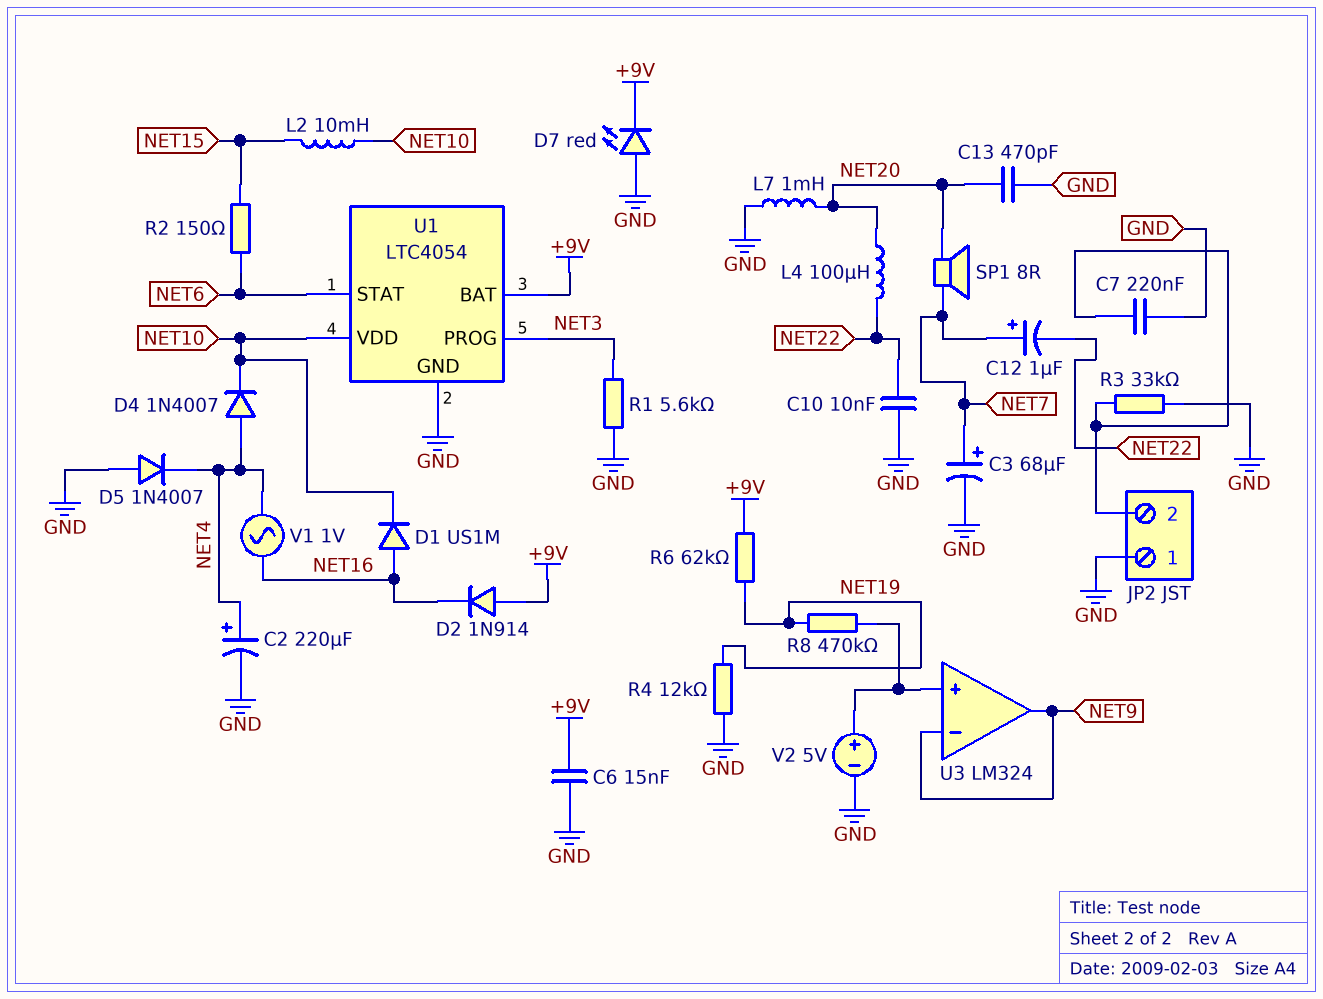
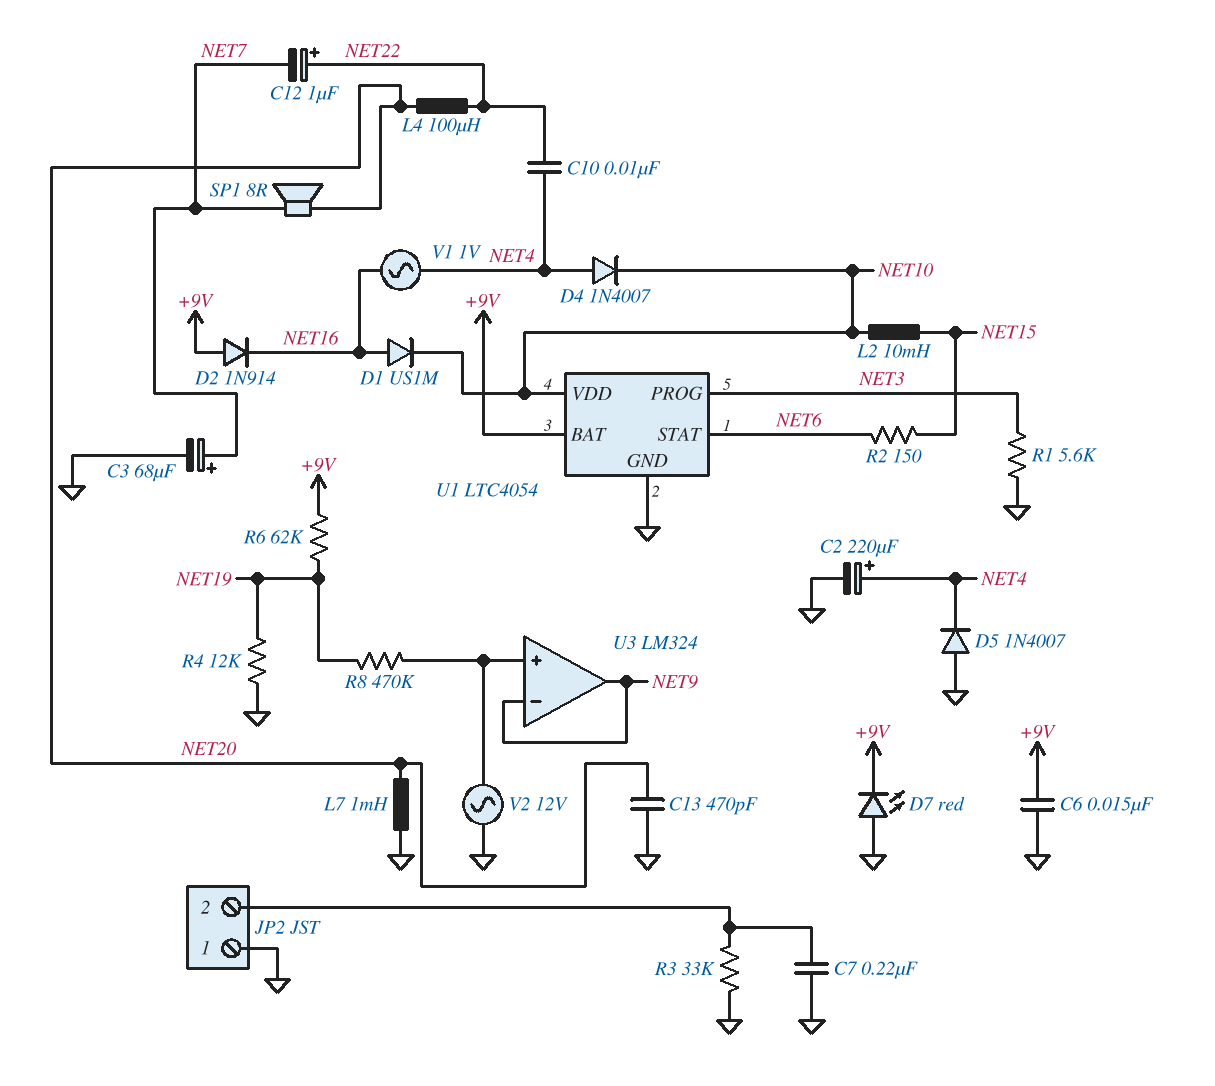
C10: 10nF (GND, NET22) -> 10nF (NET4, NET22)
C12: 1uF (plus NET7, minus NET22) -> 1uF (plus NET22, minus NET7)
V2: 5V (plus U3/in+, minus GND) -> AC 12V (GND, U3/in+)

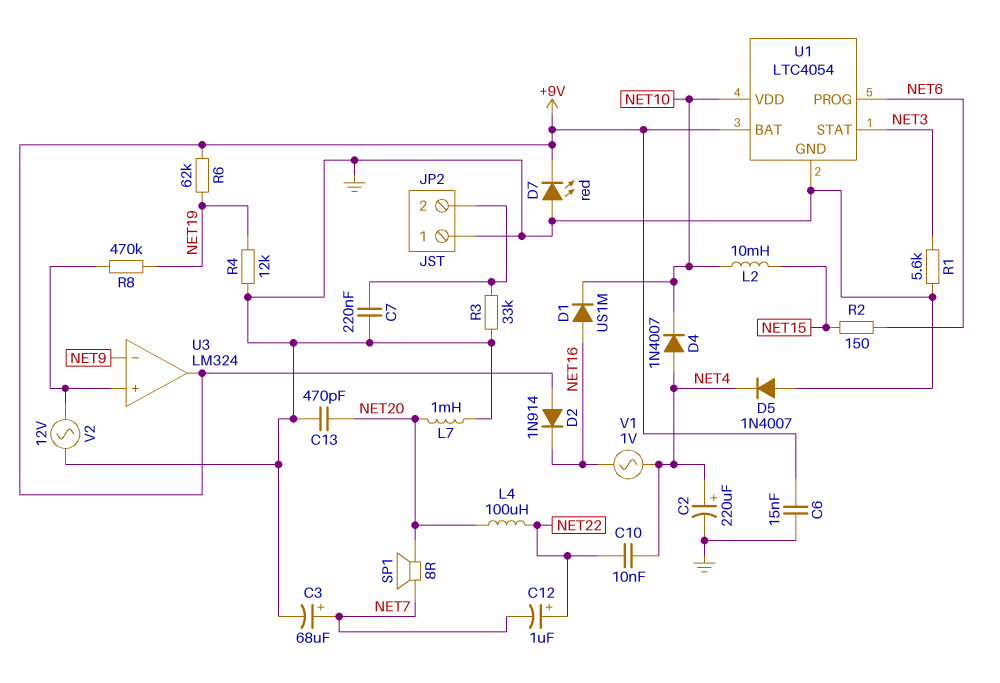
U1 pin PROG: NET3 -> NET6
U1 pin STAT: NET6 -> NET3
U3 pin out: NET9 -> +9V

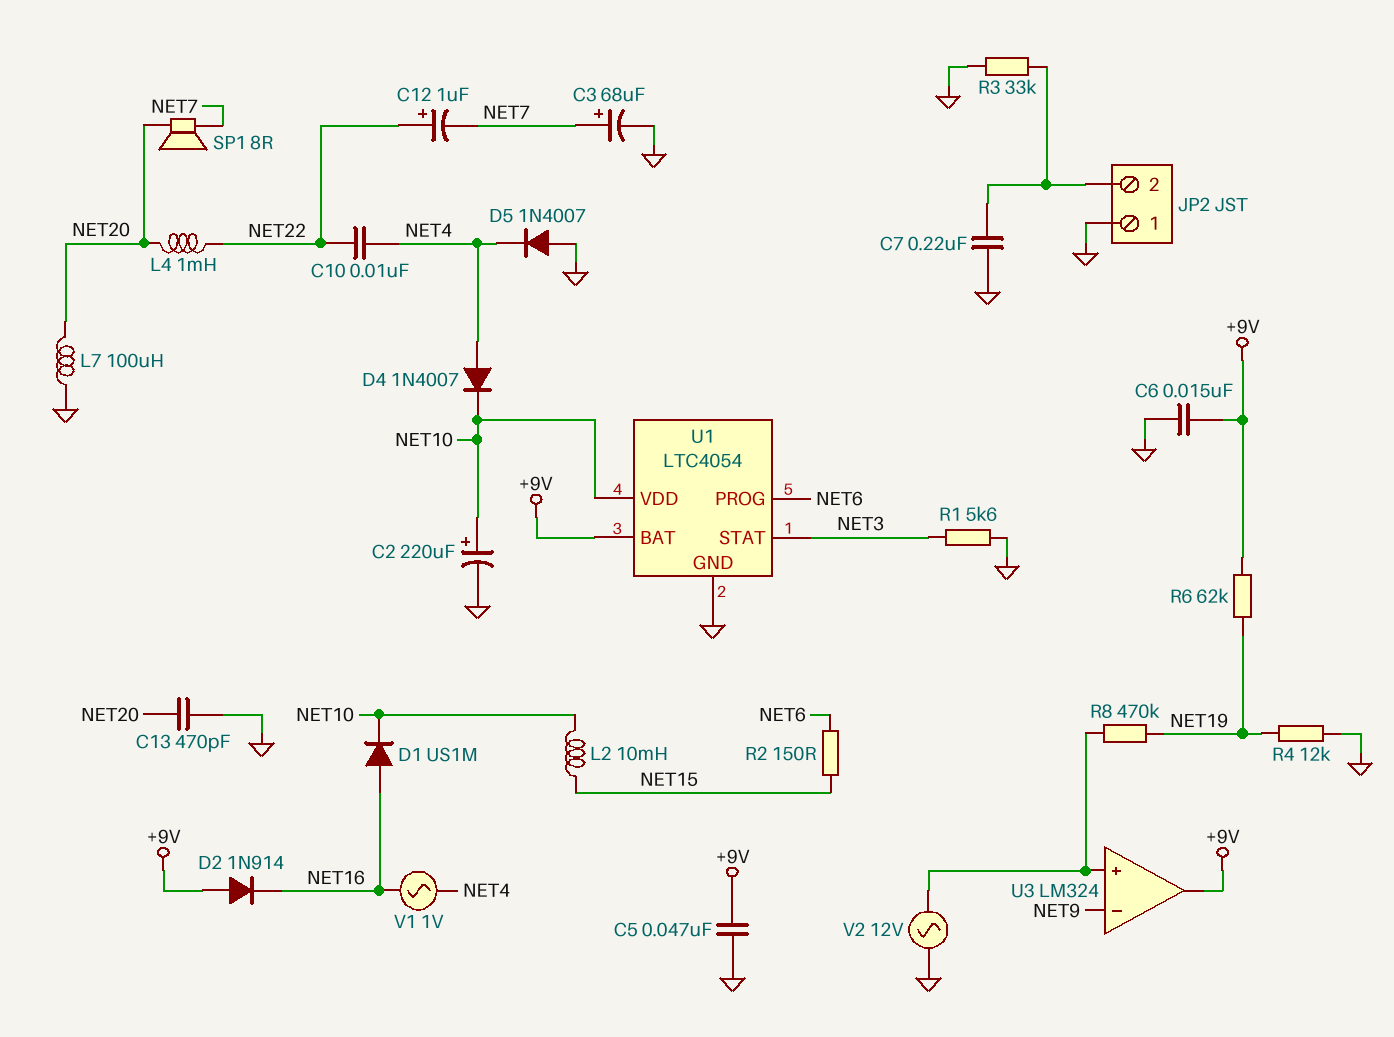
C2: 220uF (plus NET4, minus GND) -> 220uF (plus NET10, minus GND)
C5: none -> 47nF (+9V, GND)
D7: LED red (A GND, K +9V) -> none
L4: 100uH (NET20, NET22) -> 1mH (NET20, NET22)
L7: 1mH (GND, NET20) -> 100uH (GND, NET20)

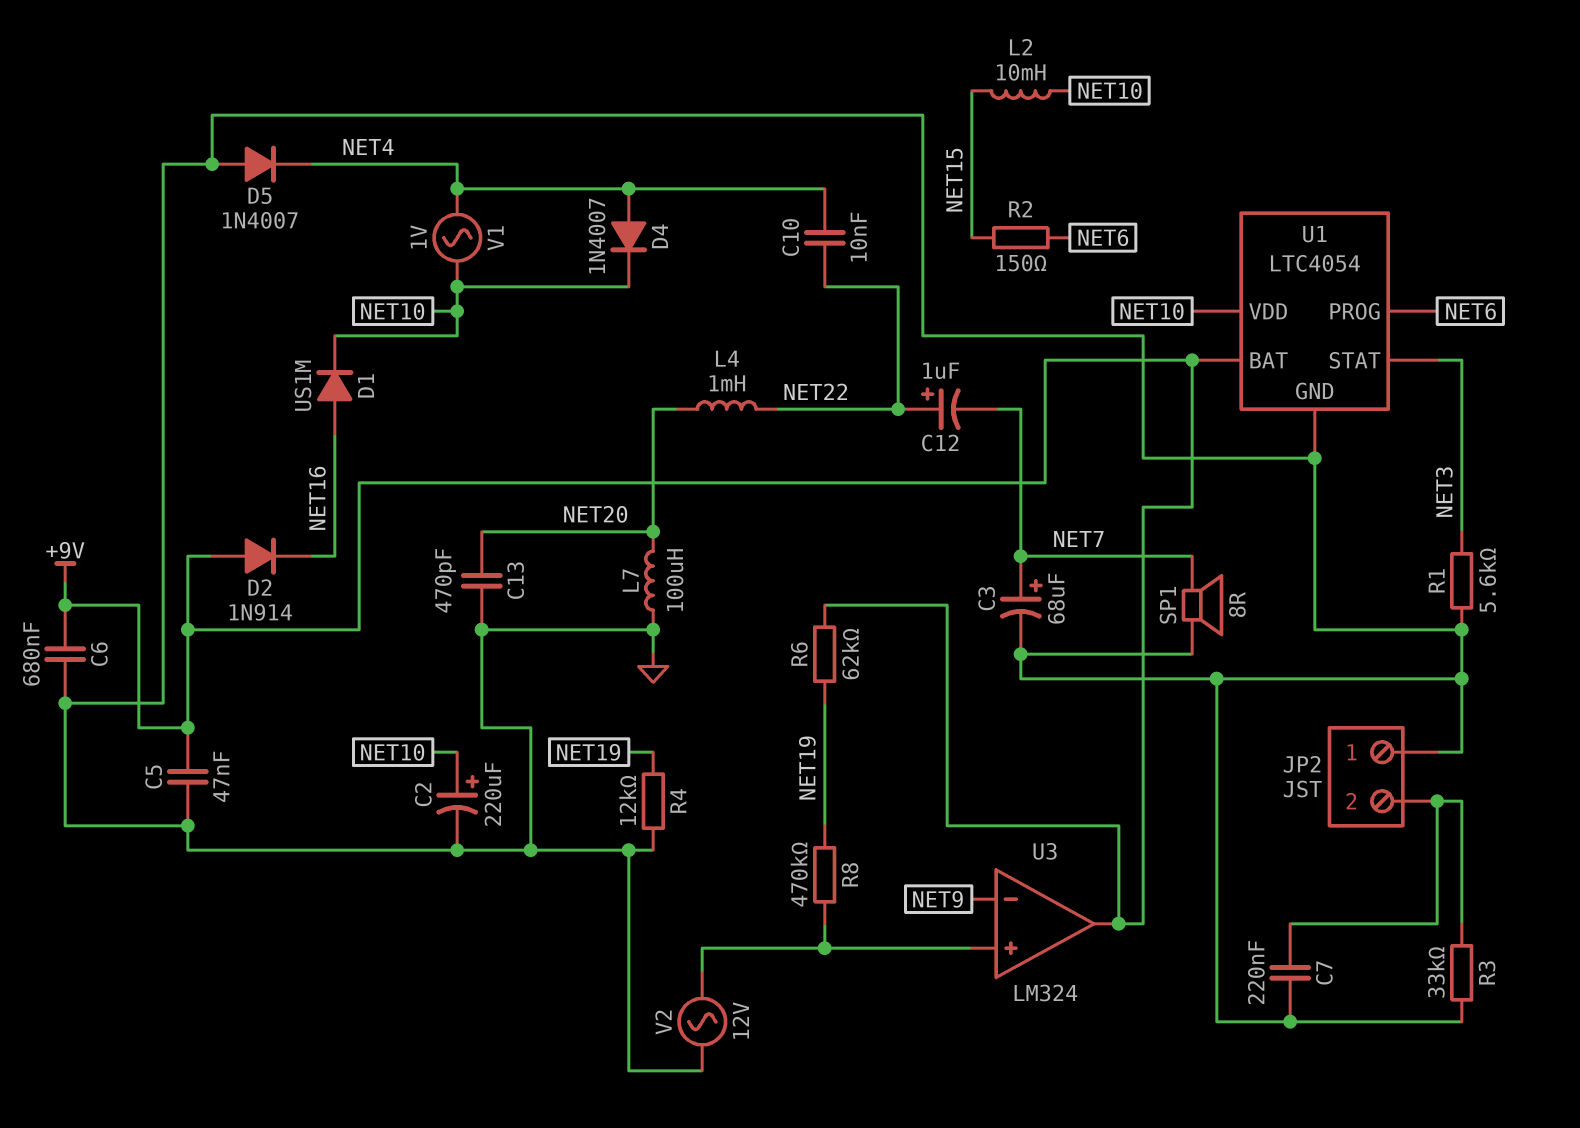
C6: 15nF (+9V, GND) -> 680nF (+9V, GND)
SP1: speaker 8R (NET7, NET20) -> speaker 8R (GND, NET7)
V1: AC 1V (NET4, NET16) -> AC 1V (NET4, NET10)

